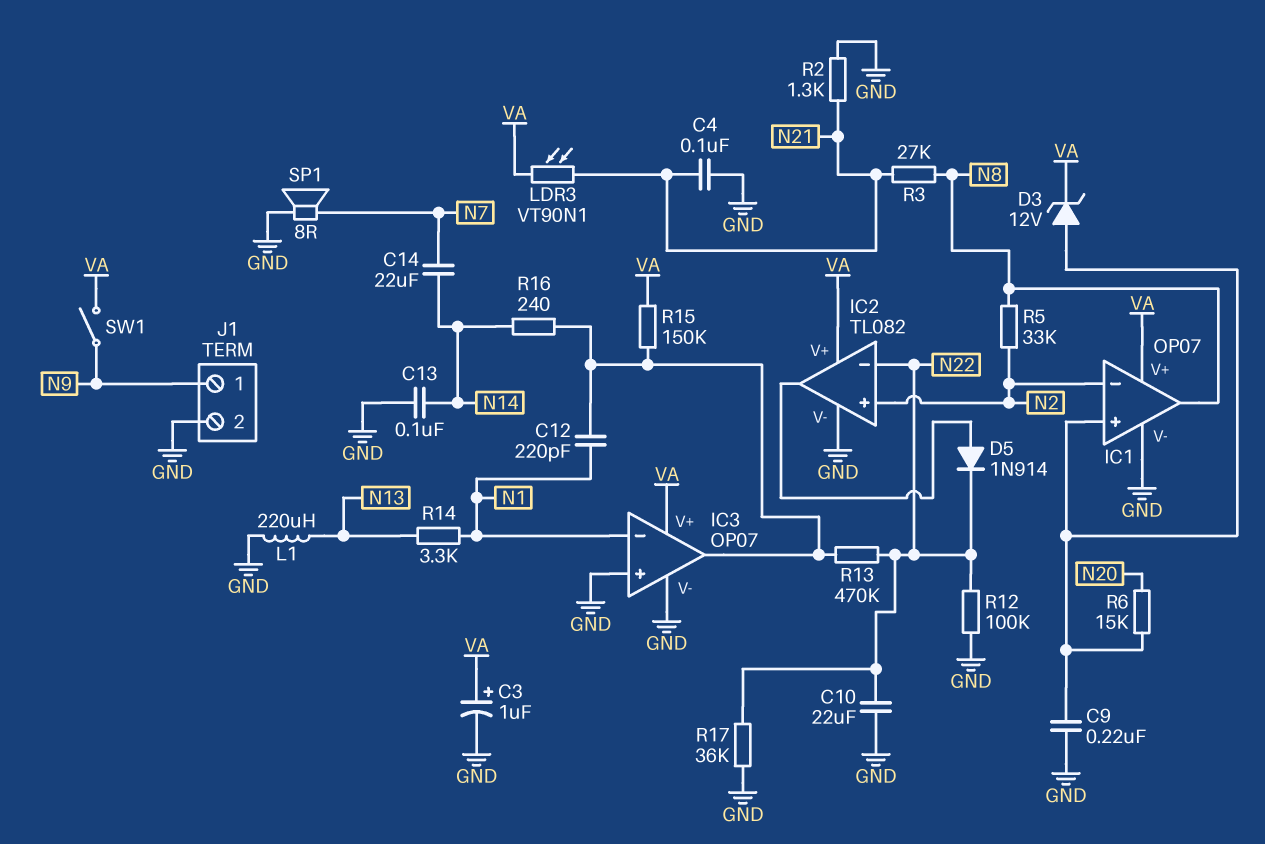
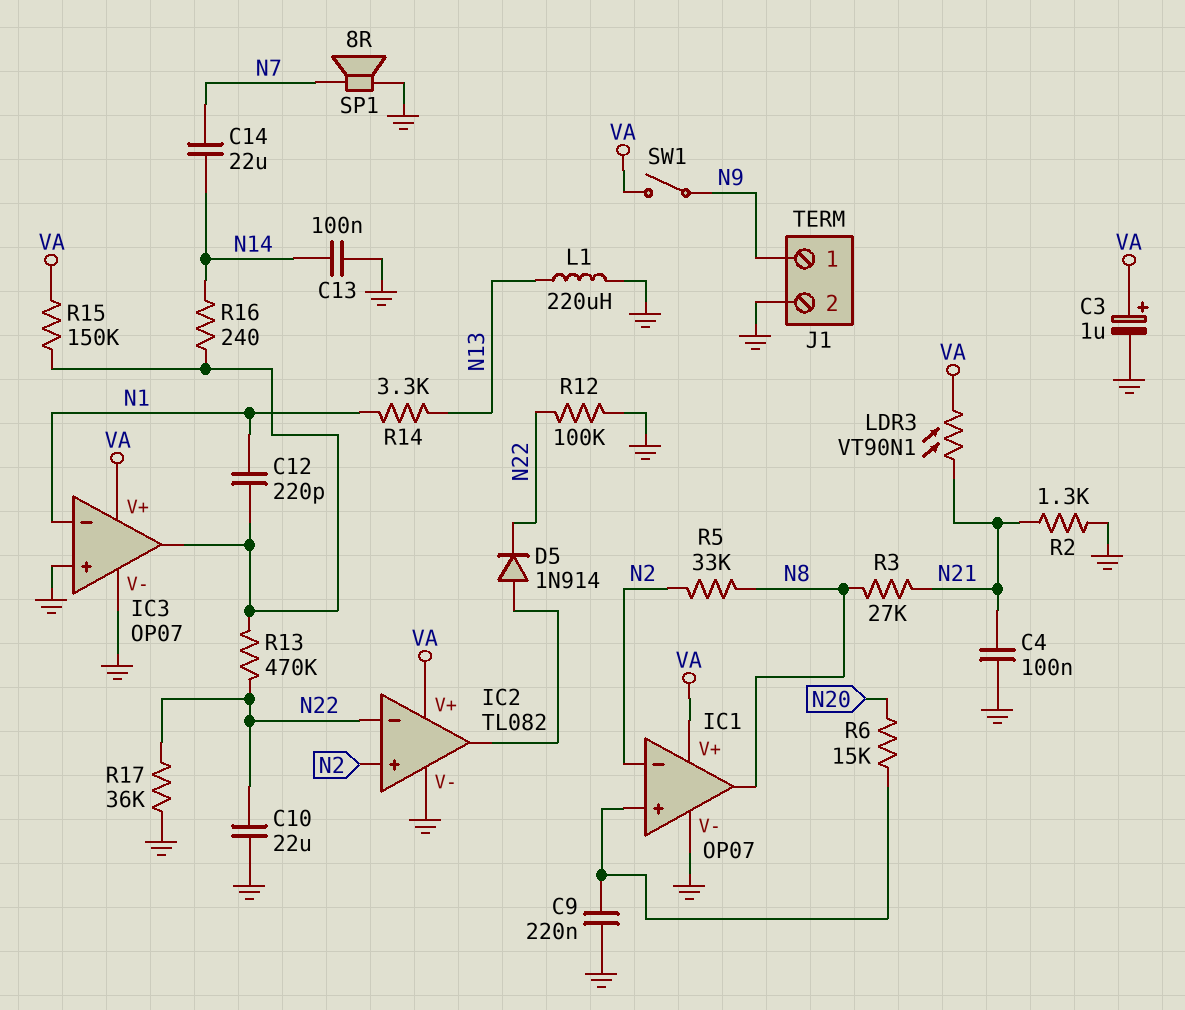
D3: zener 12V (A IC1/in+, K VA) -> none

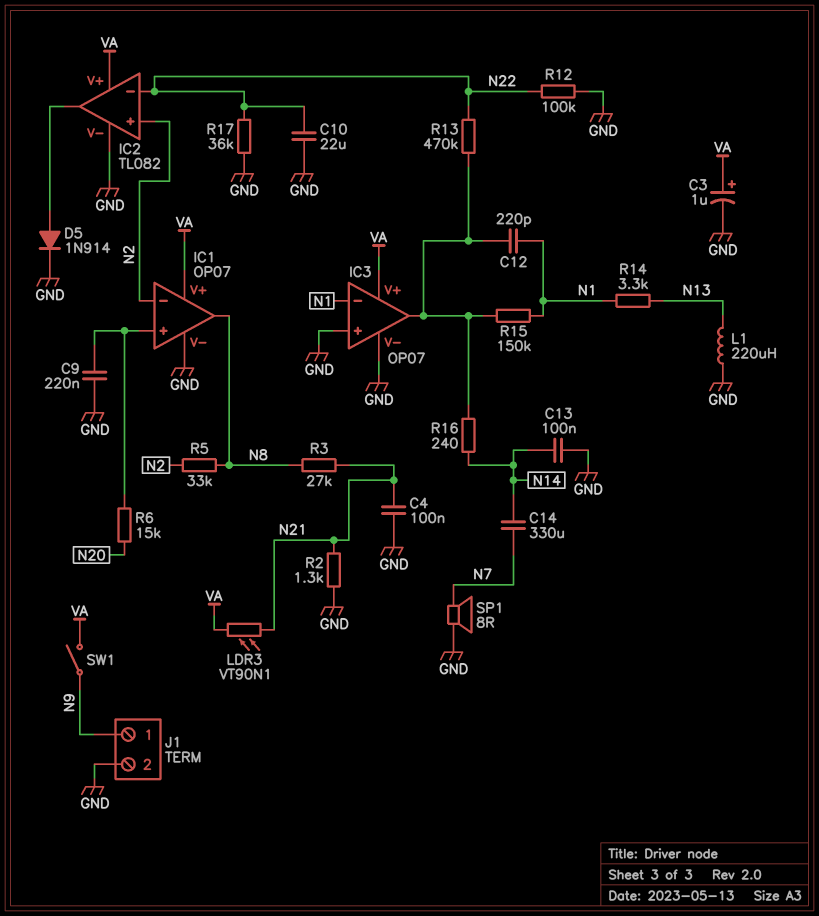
C14: 22uF (N7, N14) -> 330uF (N7, N14)
D5: diode 1N914 (A IC2/out, K N22) -> diode 1N914 (A IC2/out, K GND)
R15: 150k (IC3/out, VA) -> 150k (IC3/out, N1)

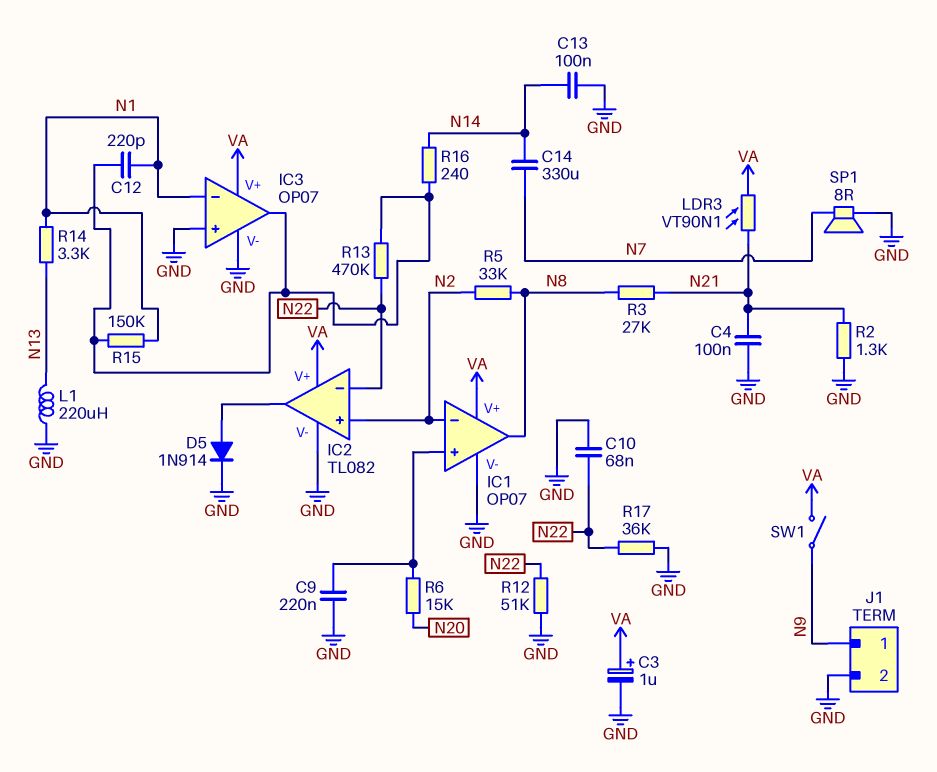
C10: 22uF (GND, N22) -> 68nF (GND, N22)
R12: 100k (GND, N22) -> 51k (GND, N22)

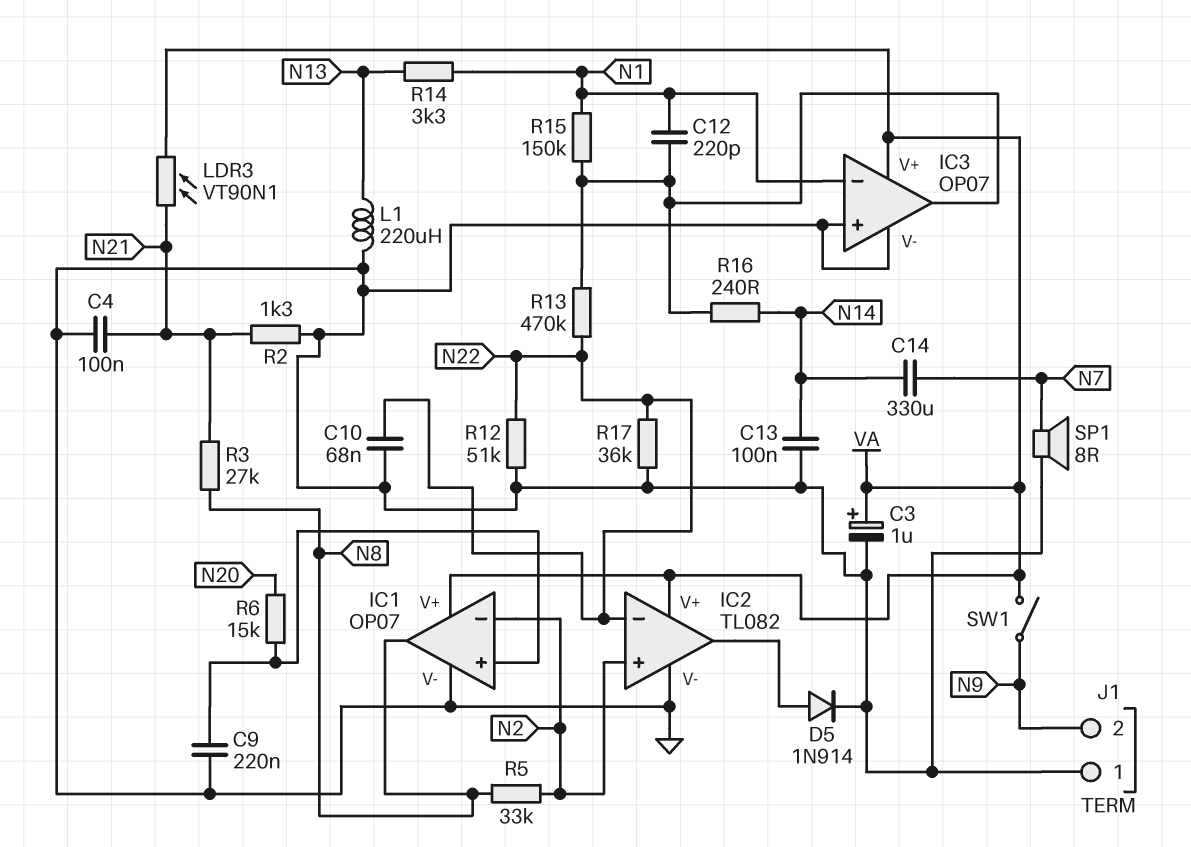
J1 pin 1: N9 -> GND
J1 pin 2: GND -> N9

